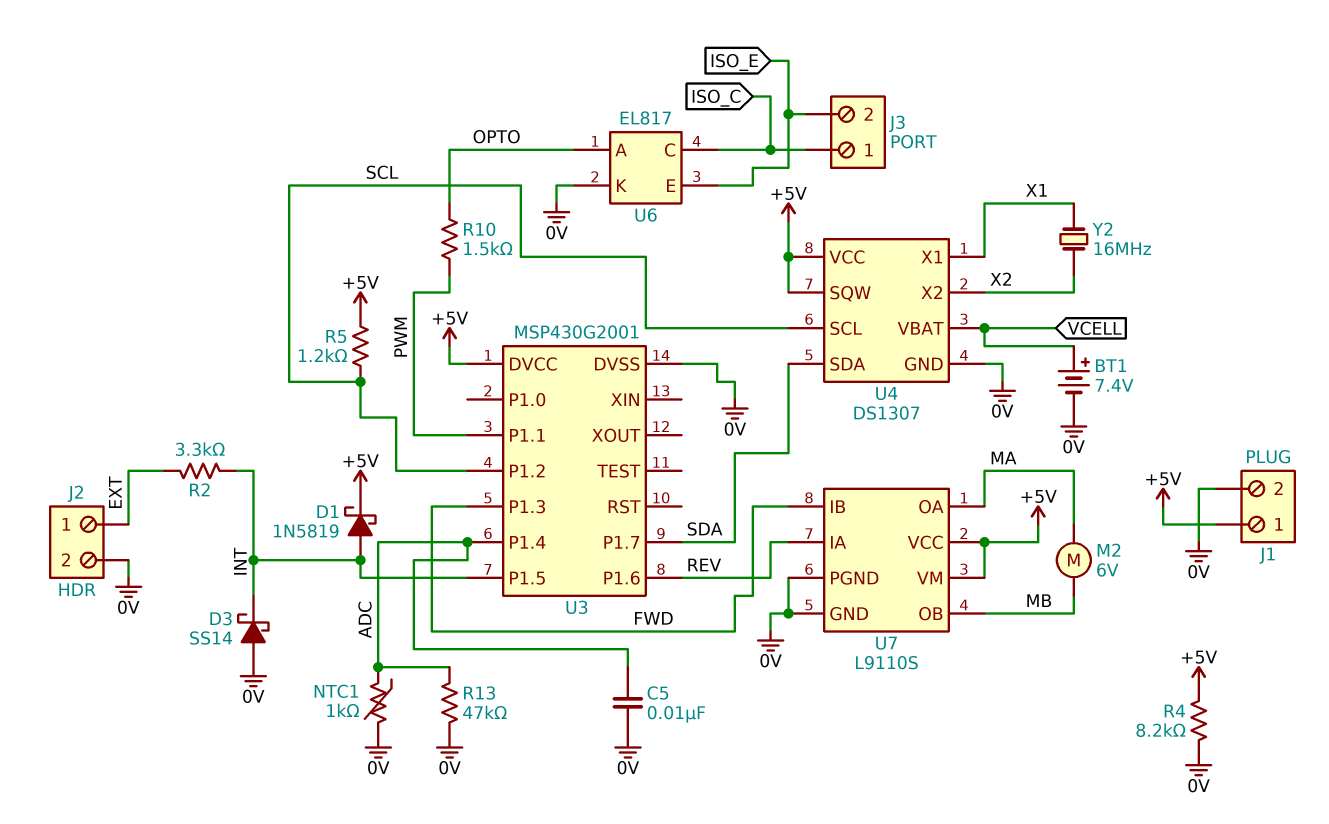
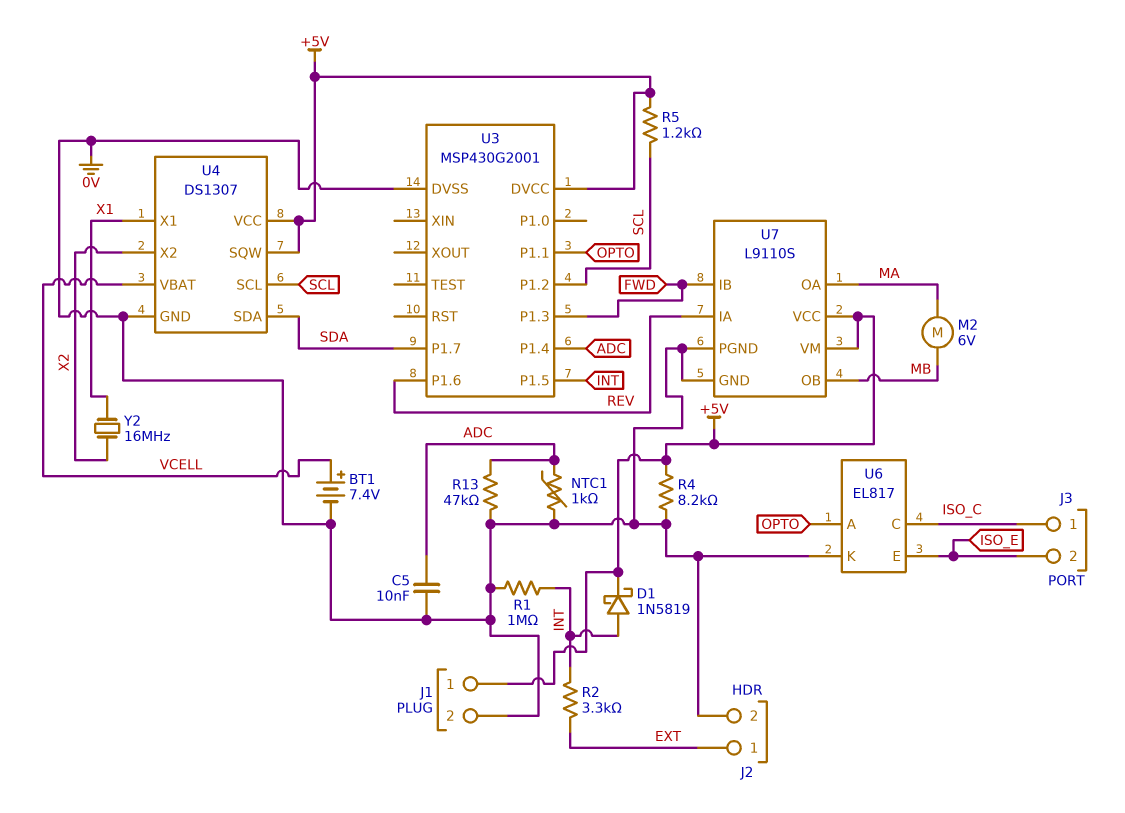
D3: schottky SS14 (A 0V, K INT) -> none
R1: none -> 1M (0V, INT)
R10: 1.5k (OPTO, PWM) -> none
U3 pin P1.1: PWM -> OPTO

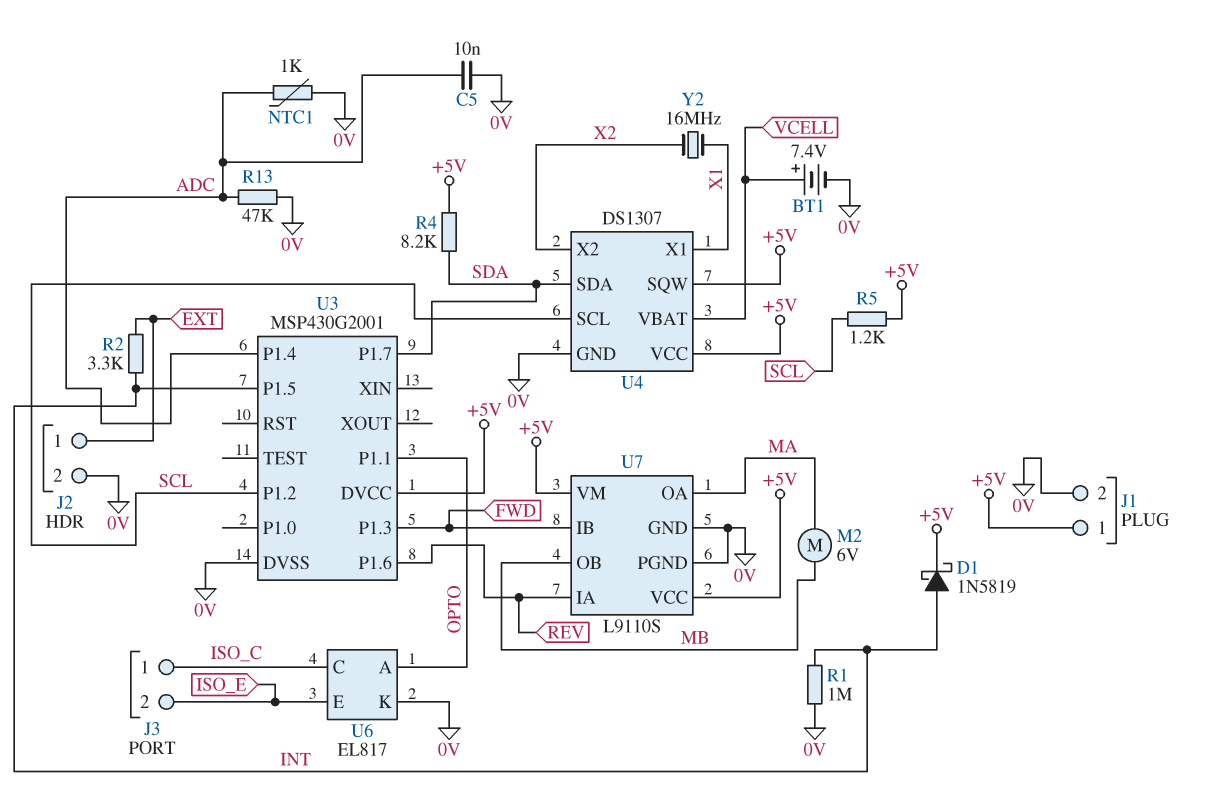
R4: 8.2k (+5V, 0V) -> 8.2k (+5V, SDA)

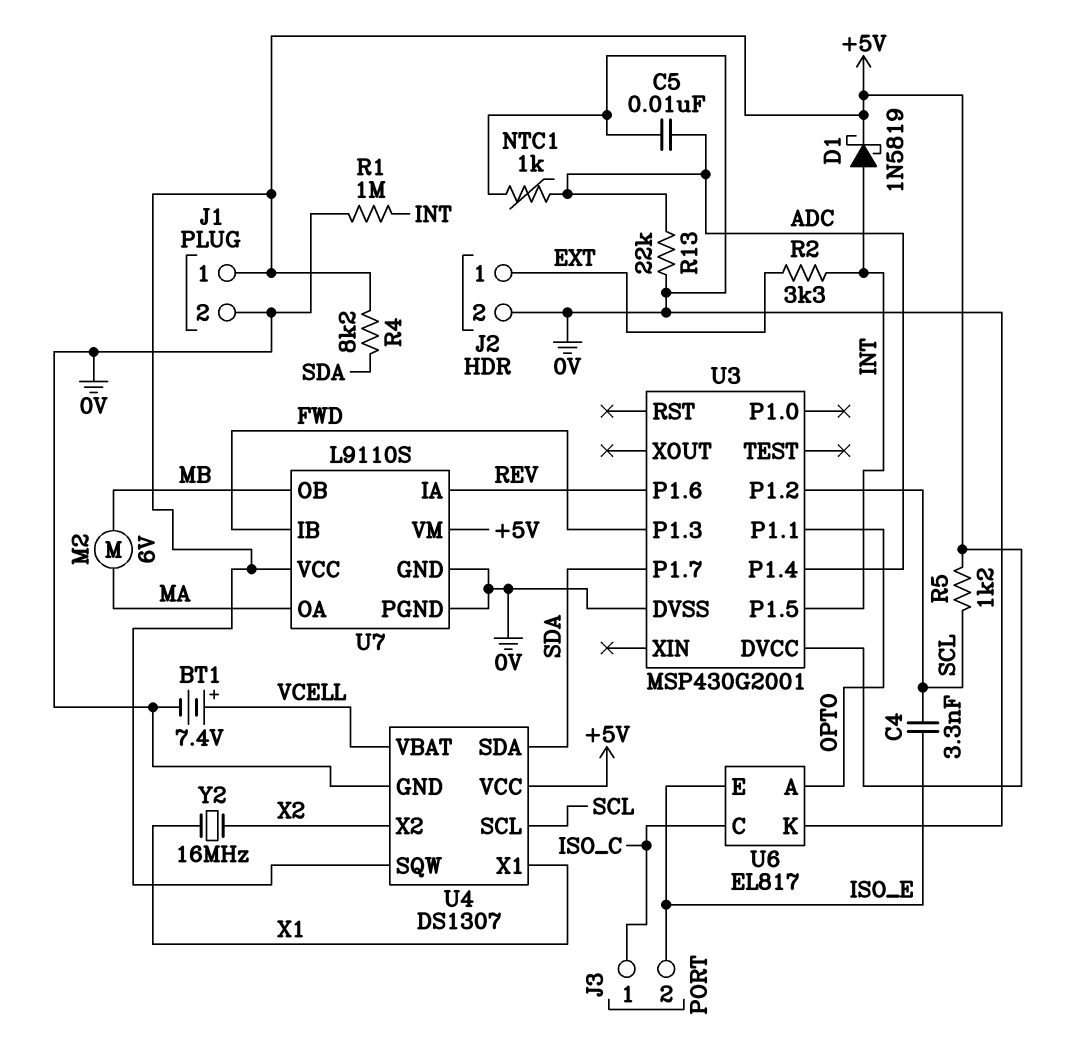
C4: none -> 3.3nF (ISO_E, SCL)
R13: 47k (0V, ADC) -> 22k (0V, ADC)

